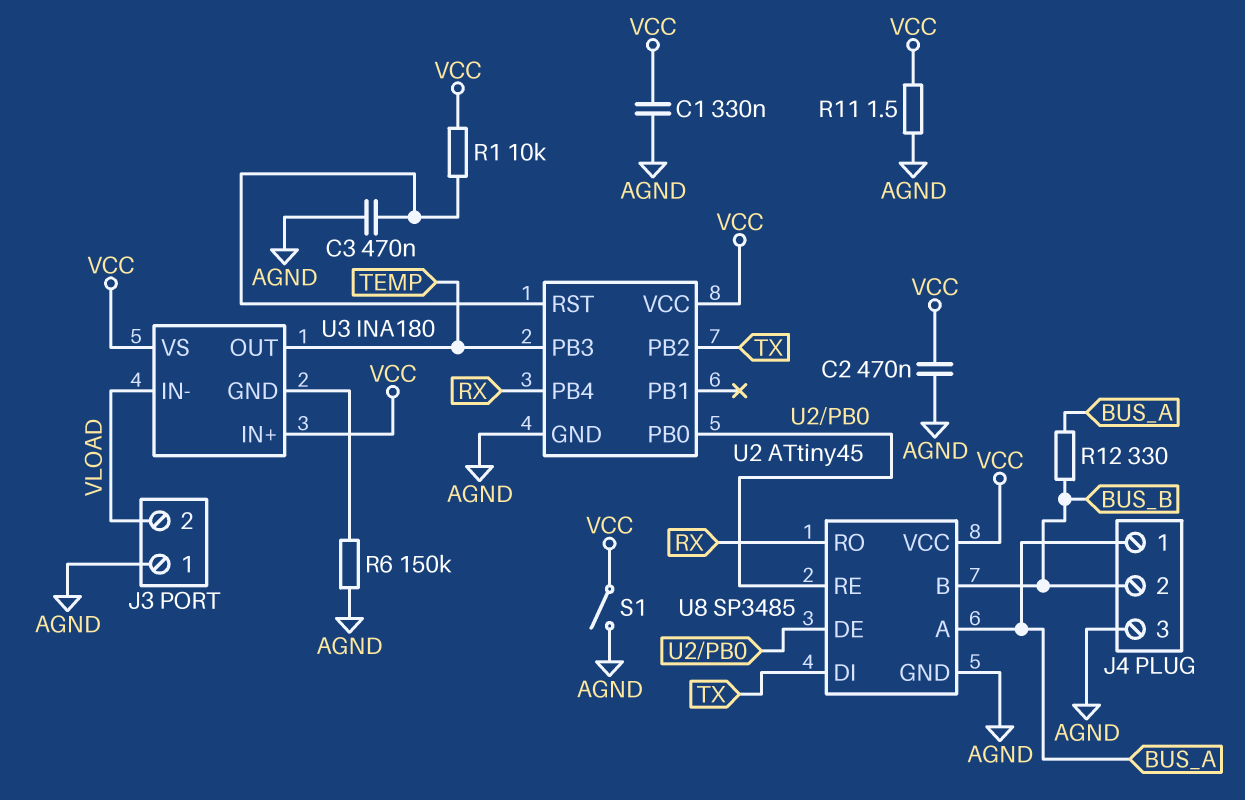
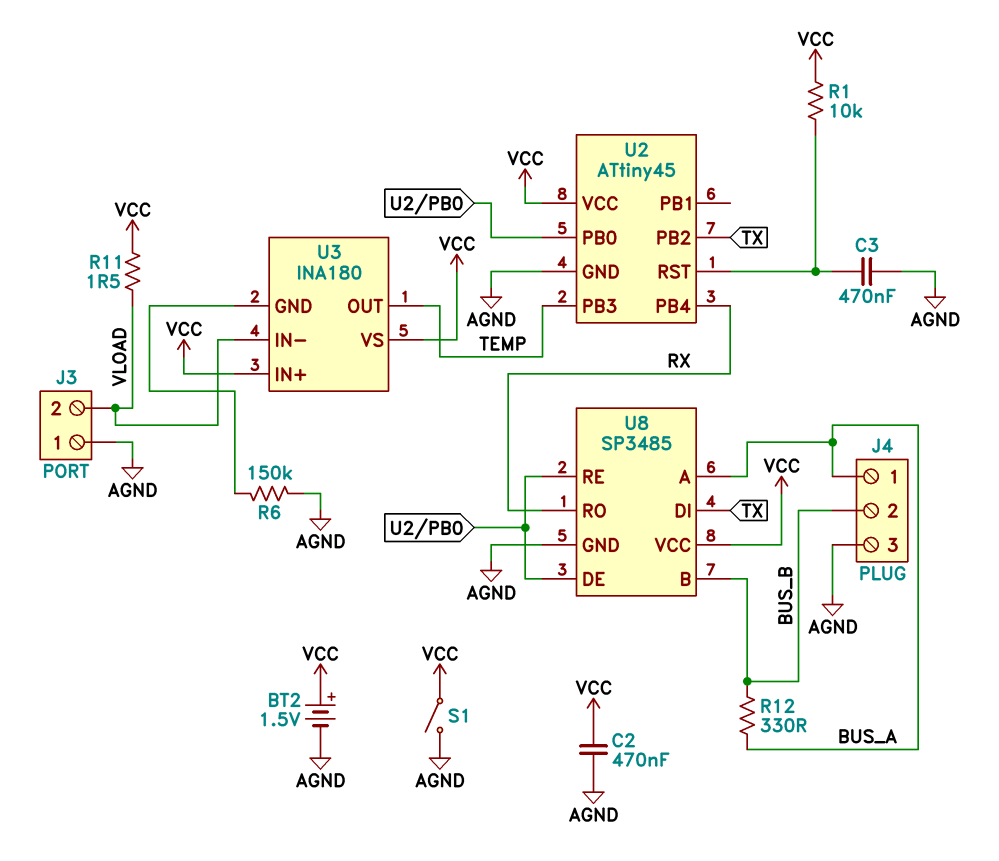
BT2: none -> 1.5V (plus VCC, minus AGND)
C1: 330nF (AGND, VCC) -> none
R11: 1.5 (AGND, VCC) -> 1.5 (VCC, VLOAD)

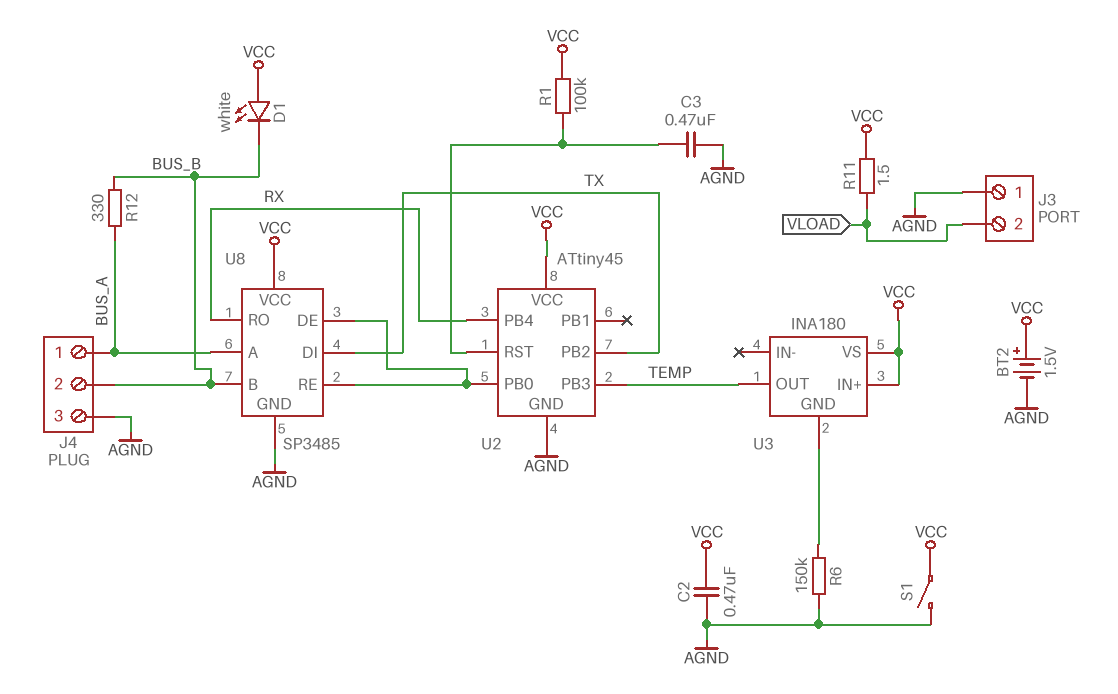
D1: none -> LED white (A VCC, K BUS_B)
R1: 10k (U2/RST, VCC) -> 100k (U2/RST, VCC)
U3 pin IN-: VLOAD -> none

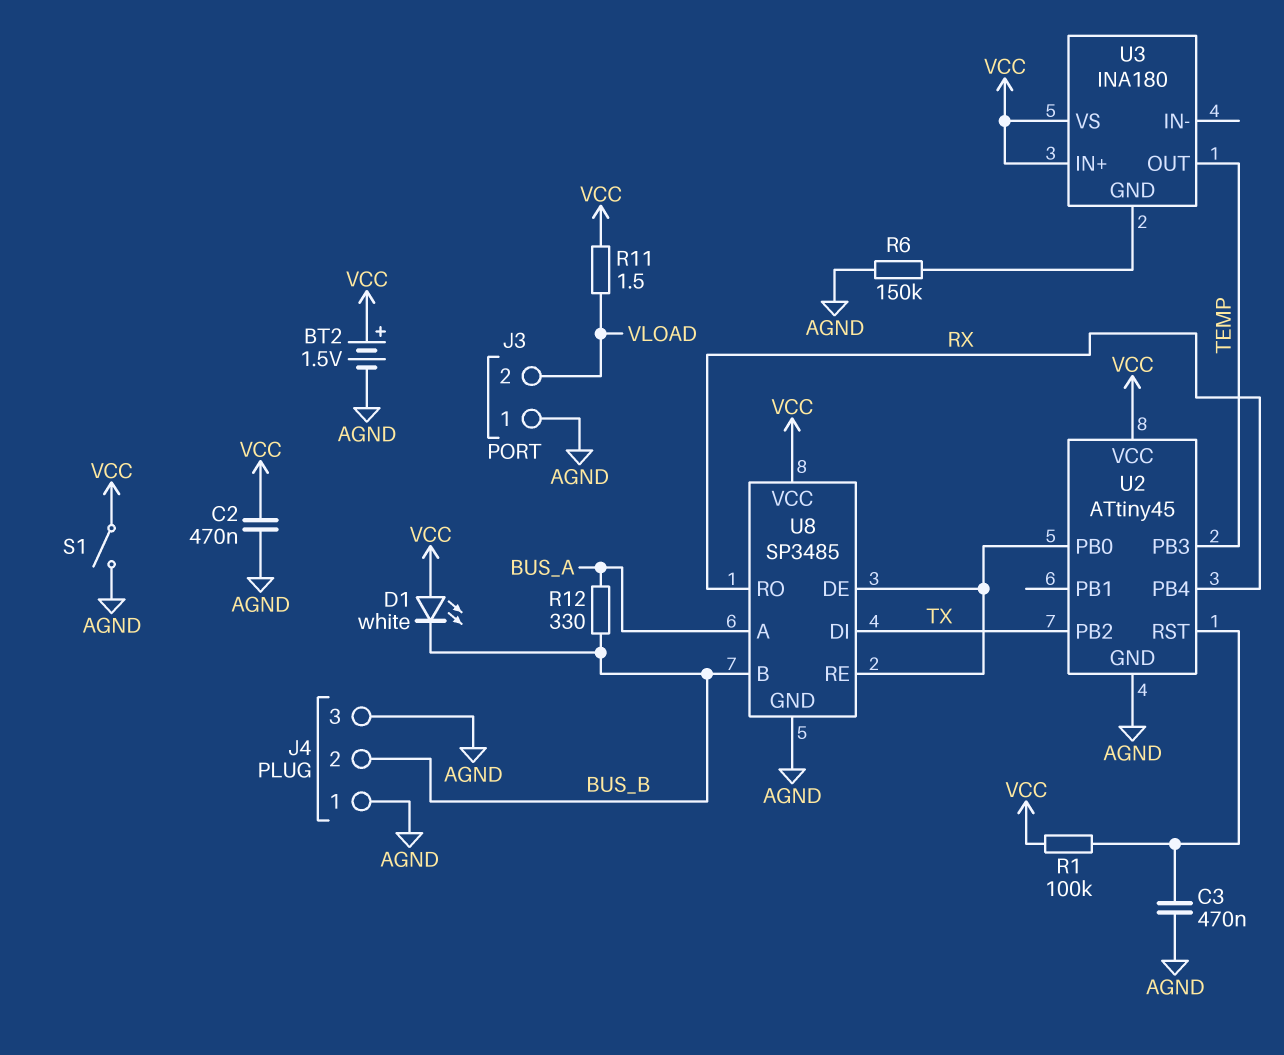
J4 pin 1: BUS_A -> AGND

